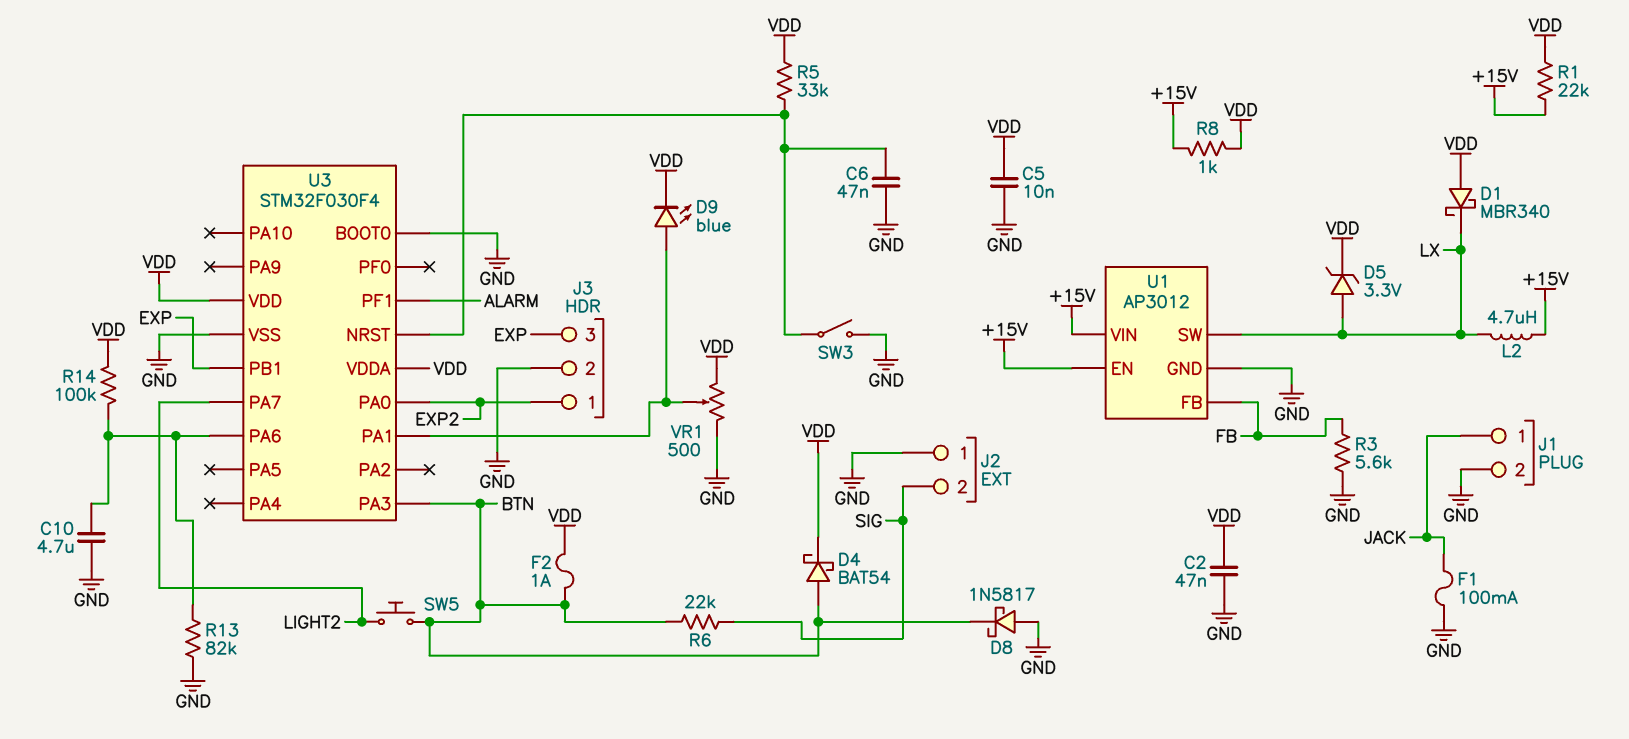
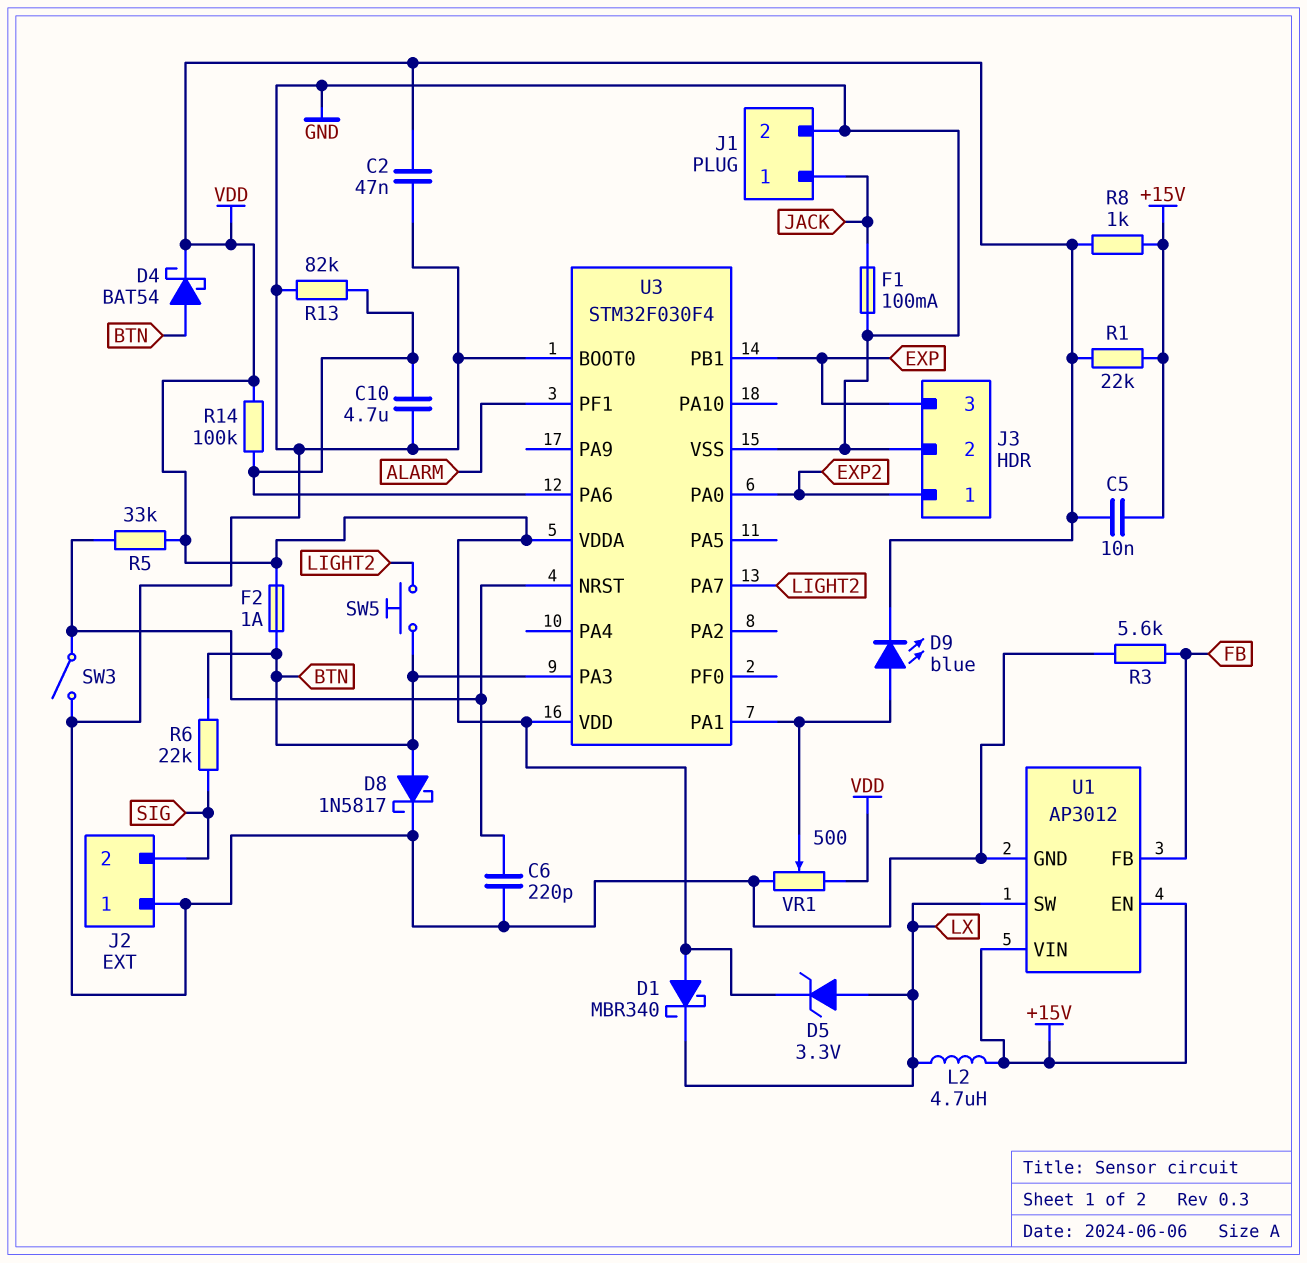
C5: 10nF (GND, VDD) -> 10nF (+15V, VDD)
C6: 47nF (GND, U3/NRST) -> 220pF (GND, U3/NRST)
D8: schottky 1N5817 (A GND, K BTN) -> schottky 1N5817 (A BTN, K GND)

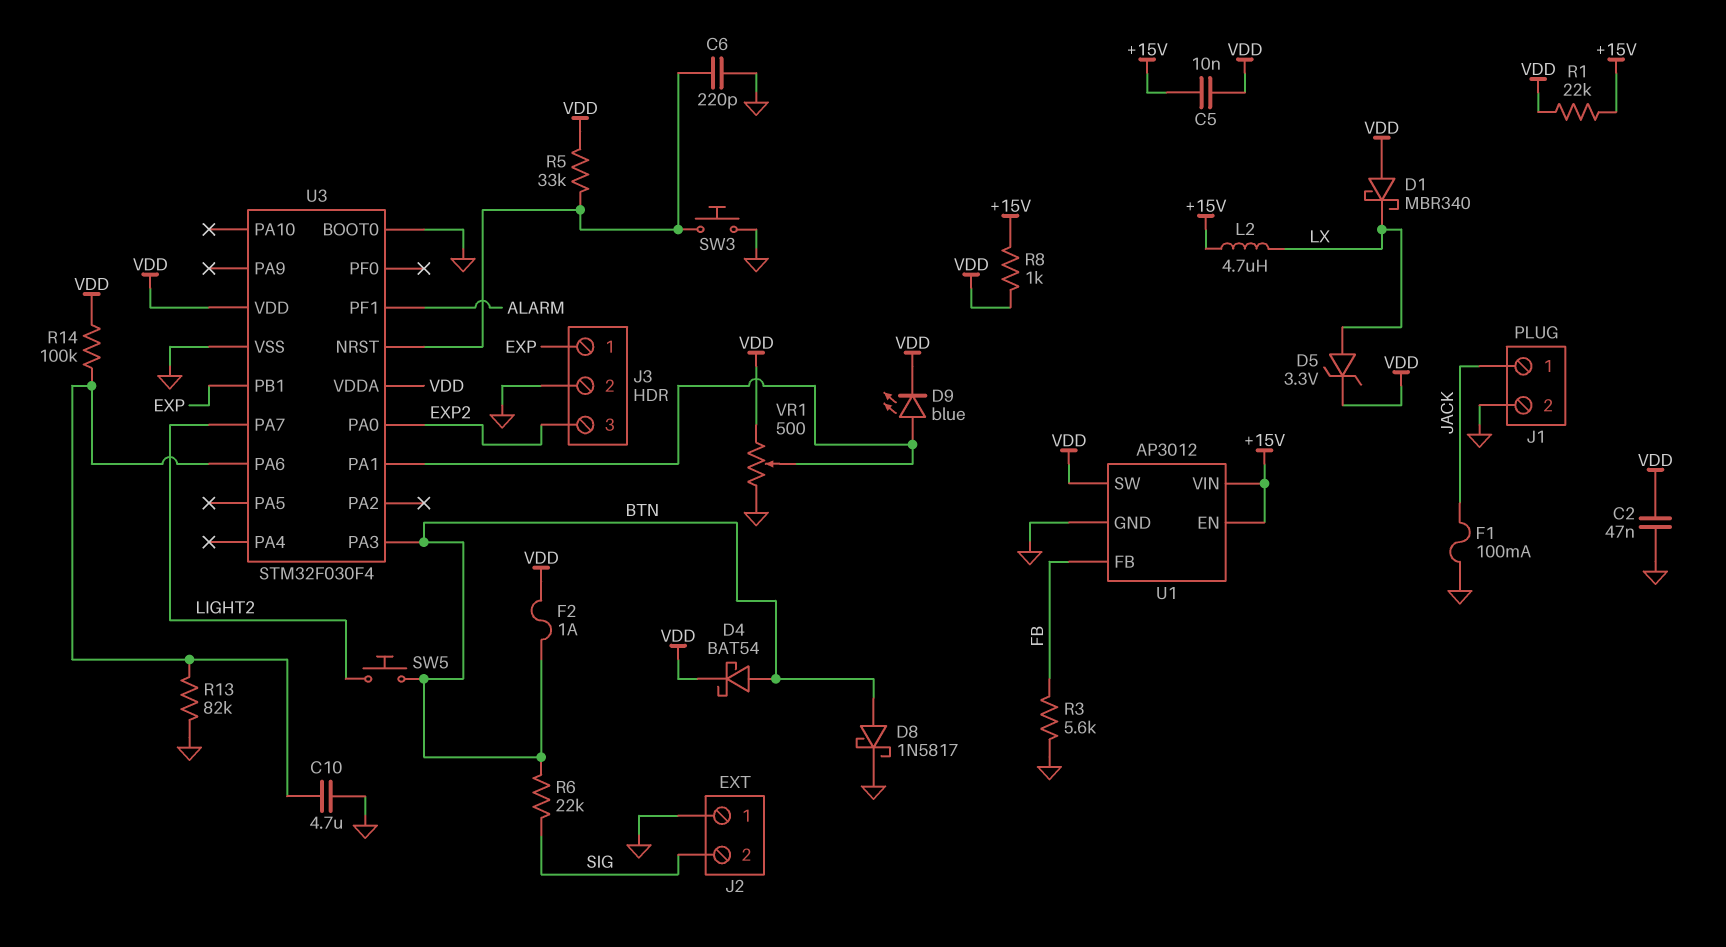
J3 pin 1: EXP2 -> EXP
J3 pin 3: EXP -> EXP2
SW3: switch (GND, U3/NRST) -> button (GND, U3/NRST)
U1 pin SW: LX -> VDD

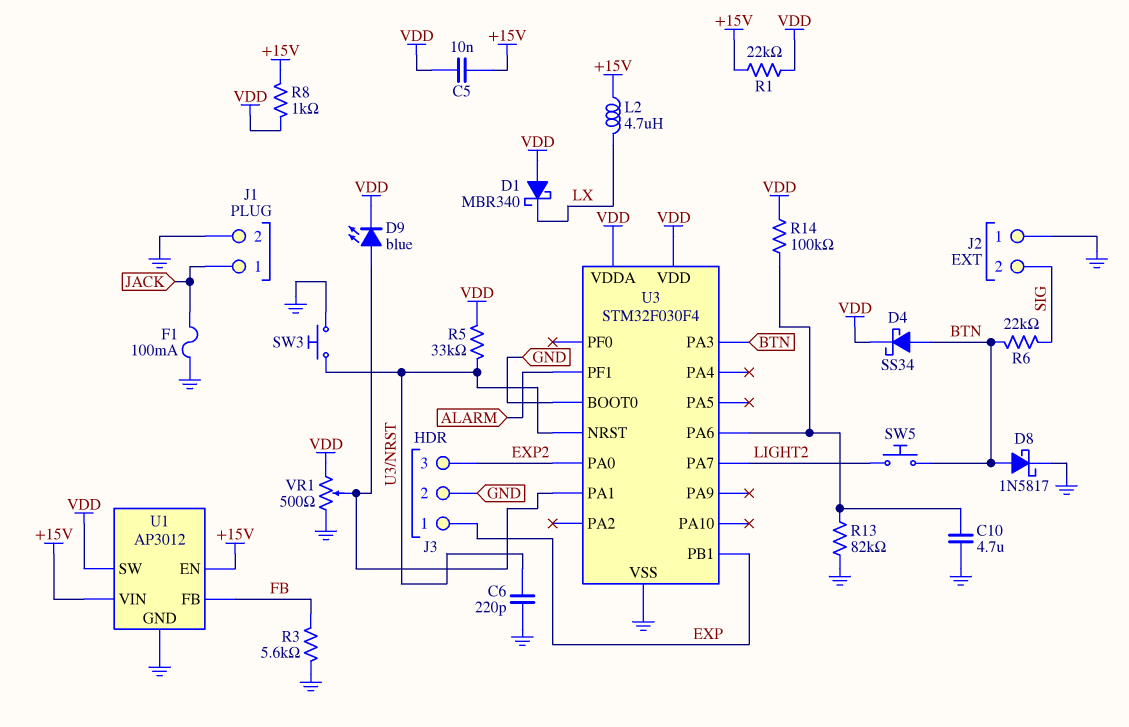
C2: 47nF (GND, VDD) -> none
D4: schottky BAT54 (A BTN, K VDD) -> schottky SS34 (A BTN, K VDD)
D5: zener 3.3V (A LX, K VDD) -> none
F2: 1A (BTN, VDD) -> none

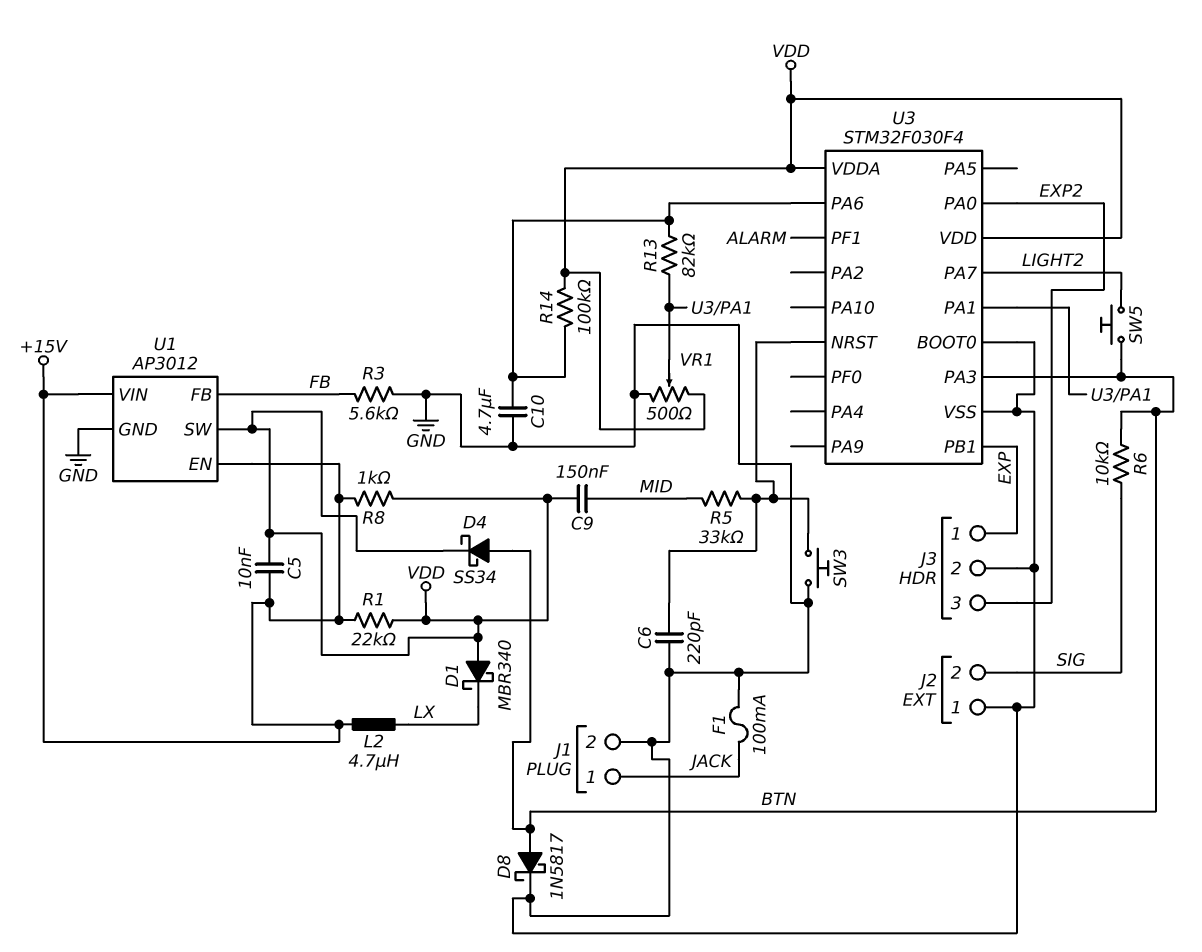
C9: none -> 150nF (MID, VDD)
D9: LED blue (A U3/PA1, K VDD) -> none
R5: 33k (U3/NRST, VDD) -> 33k (MID, U3/NRST)
R6: 22k (BTN, SIG) -> 10k (BTN, SIG)
R13: 82k (GND, U3/PA6) -> 82k (U3/PA1, U3/PA6)

